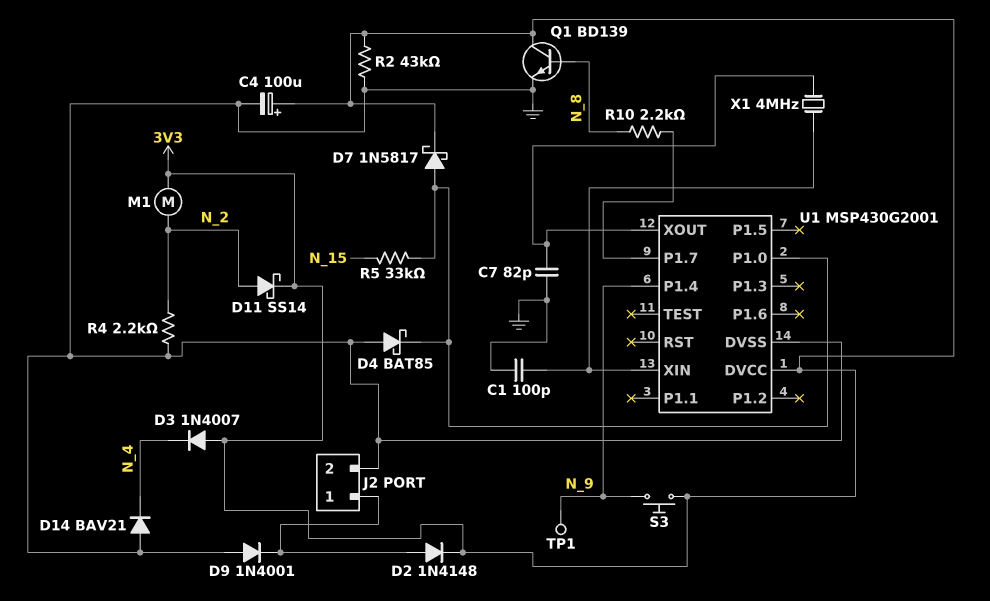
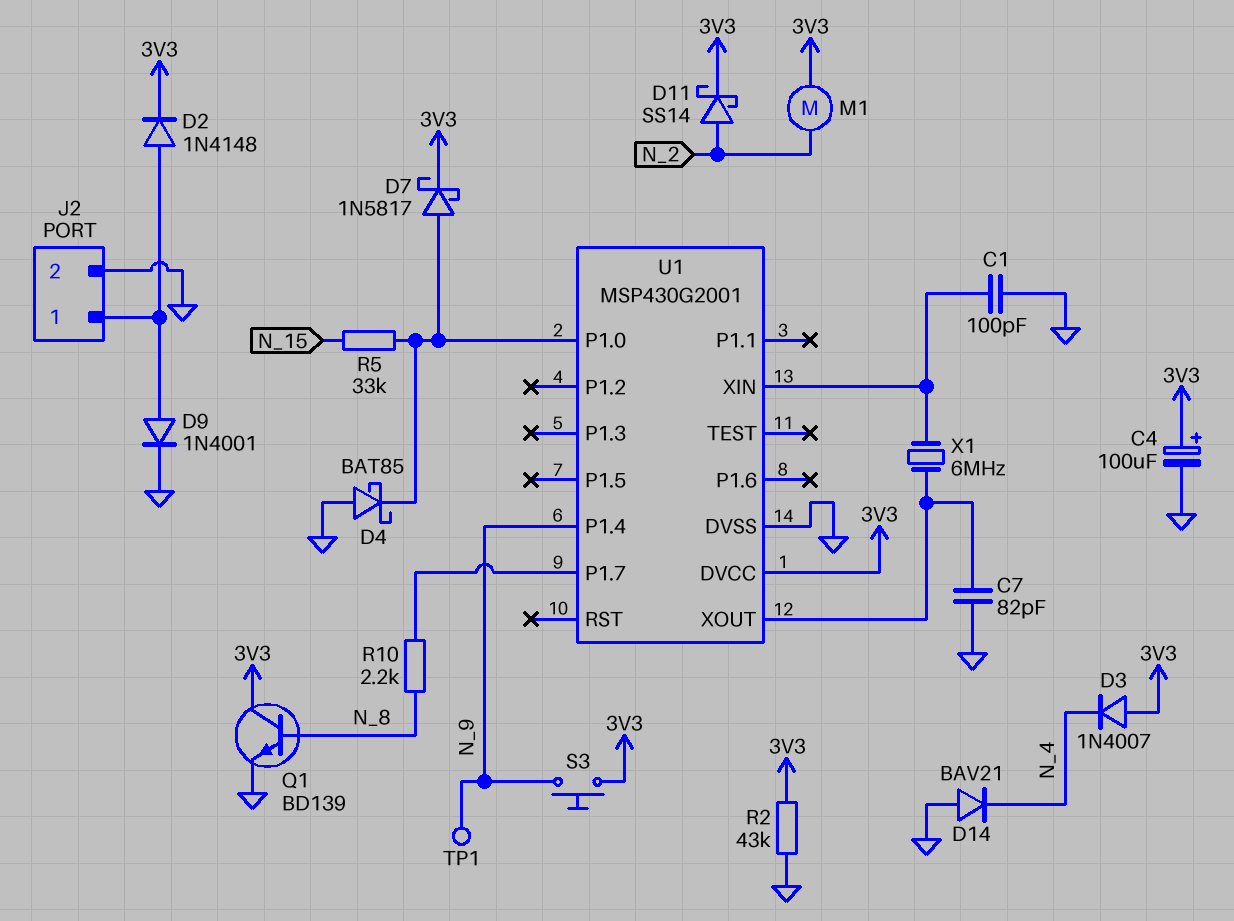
D9: diode 1N4001 (A GND, K J2/1) -> diode 1N4001 (A J2/1, K GND)
R4: 2.2k (GND, N_2) -> none
X1: 4MHz (U1/XIN, U1/XOUT) -> 6MHz (U1/XIN, U1/XOUT)

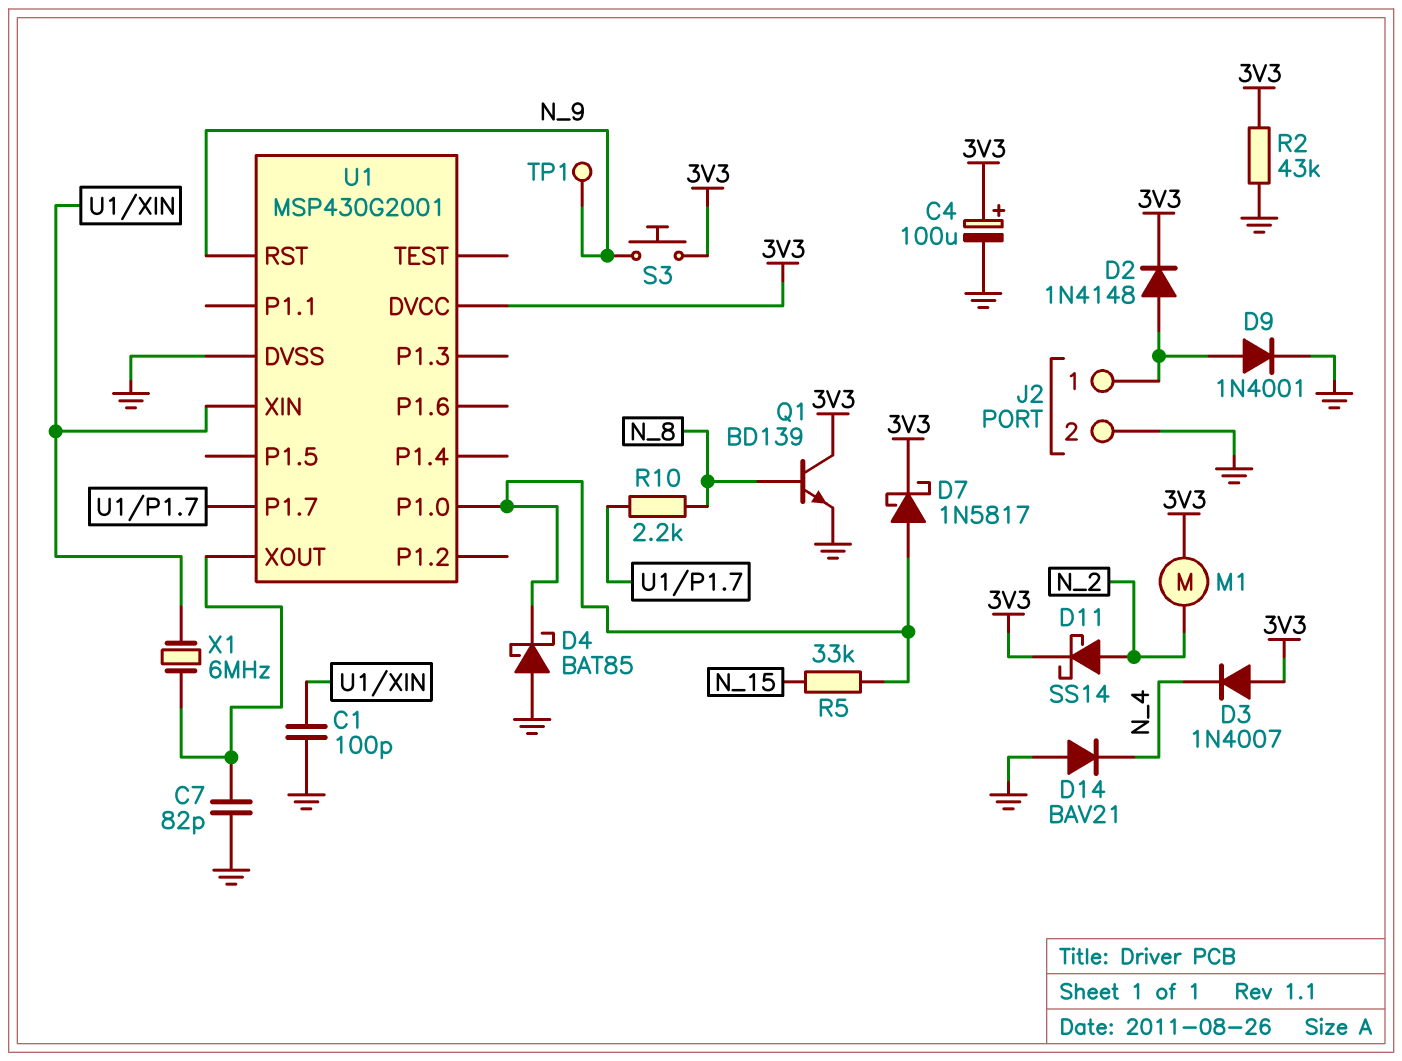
U1 pin P1.4: N_9 -> none
U1 pin RST: none -> N_9

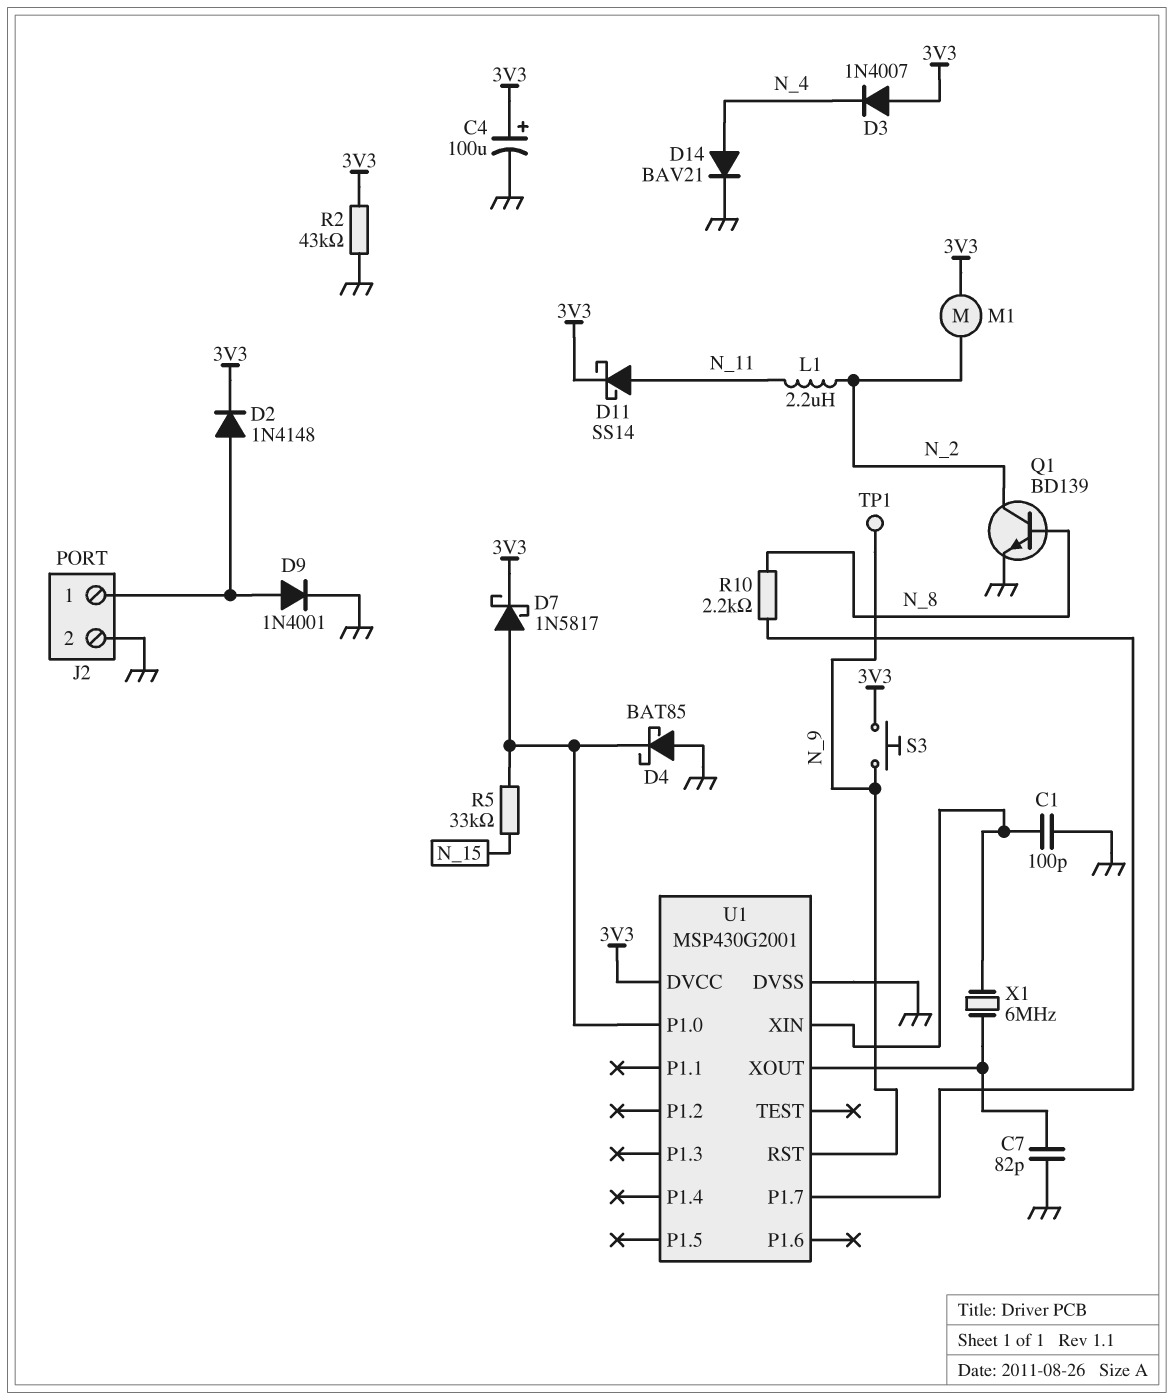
D11: schottky SS14 (A N_2, K 3V3) -> schottky SS14 (A N_11, K 3V3)
D14: diode BAV21 (A GND, K N_4) -> diode BAV21 (A N_4, K GND)
L1: none -> 2.2uH (N_2, N_11)
Q1: NPN BD139 (B N_8, C 3V3, E GND) -> NPN BD139 (B N_8, C N_2, E GND)

